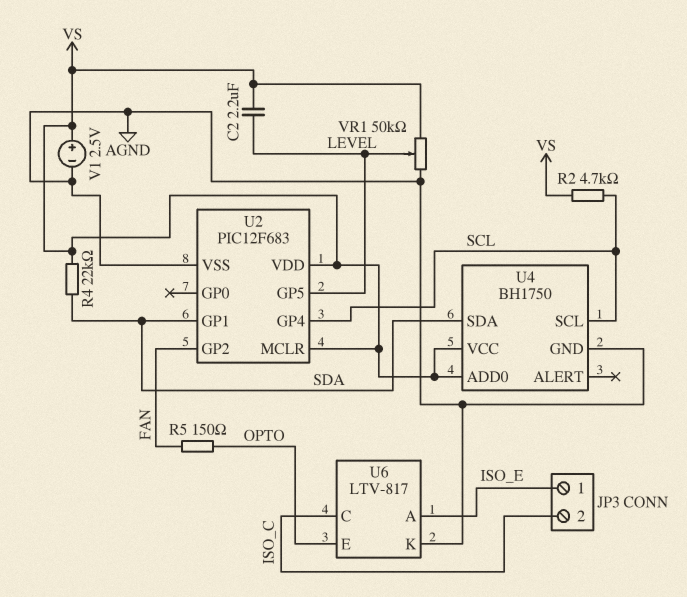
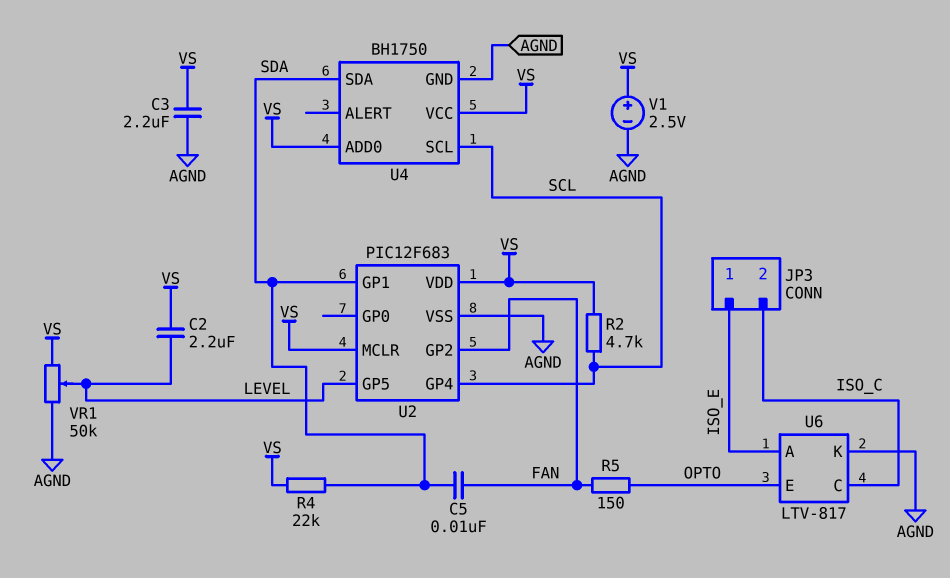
C3: none -> 2.2uF (AGND, VS)
C5: none -> 10nF (FAN, SDA)

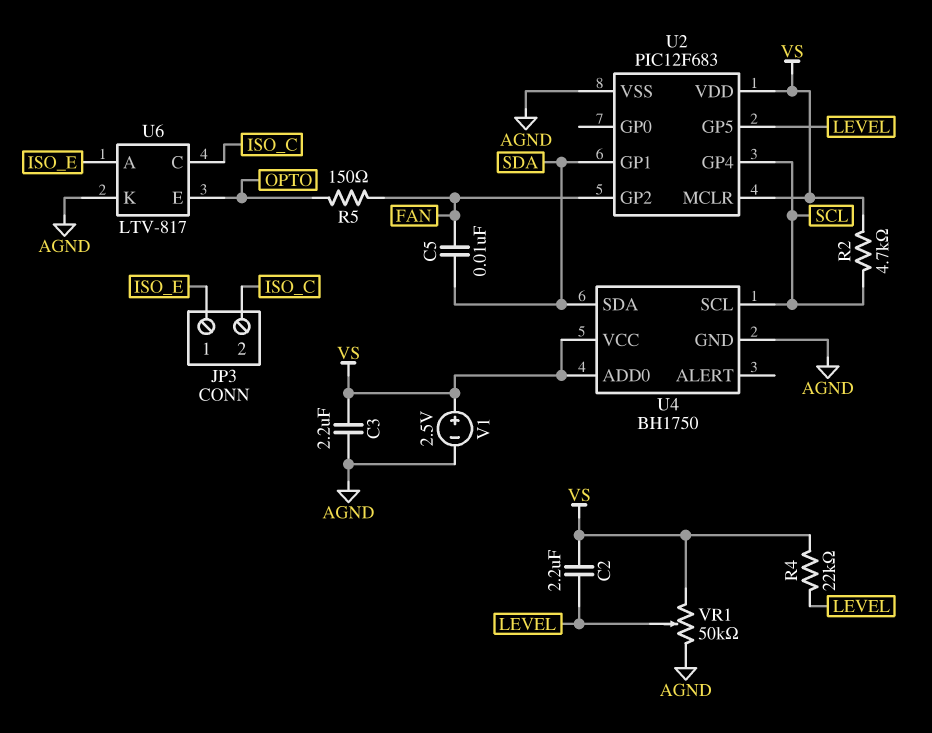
R4: 22k (SDA, VS) -> 22k (LEVEL, VS)

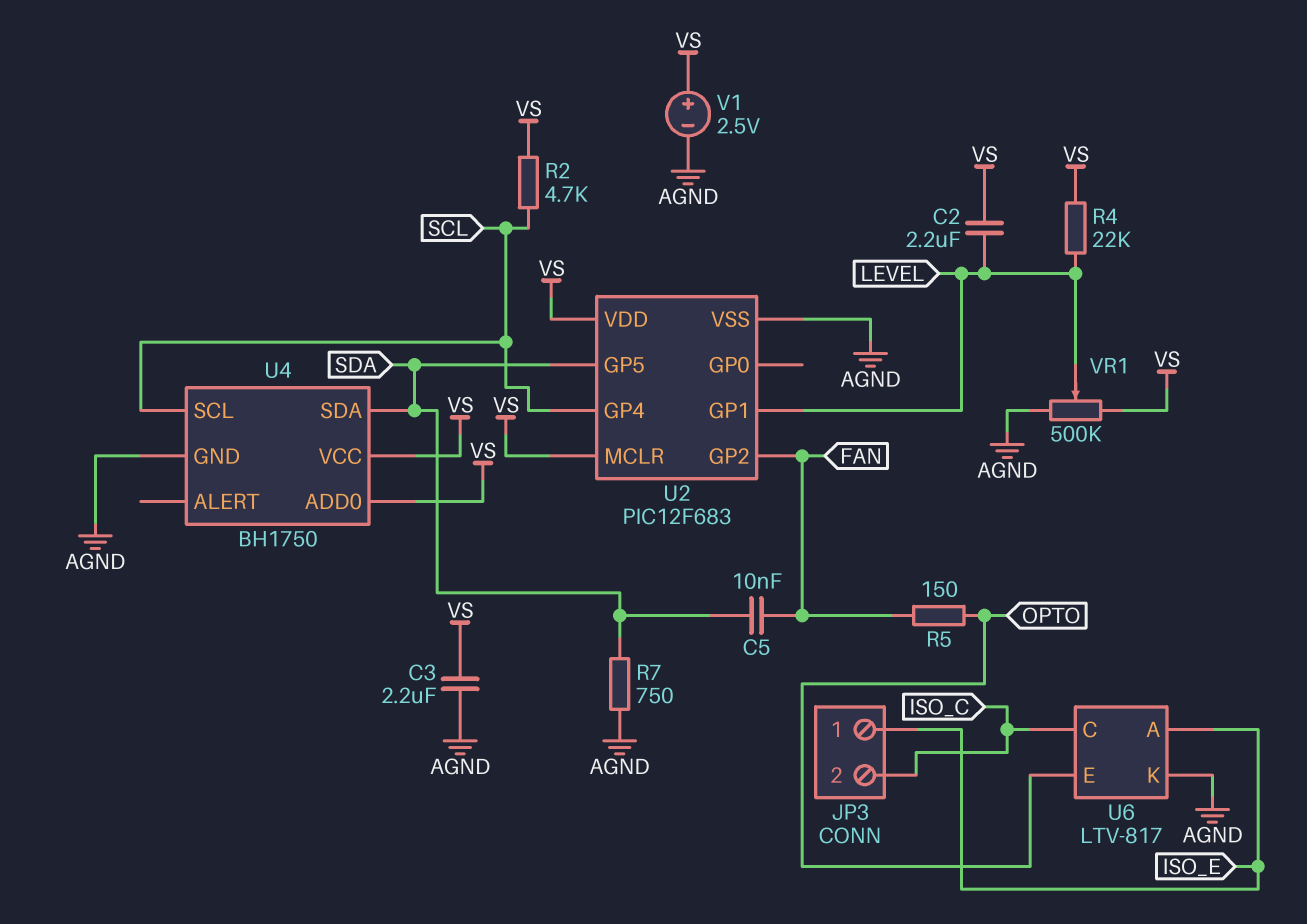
R7: none -> 750 (AGND, SDA)
U2 pin GP1: SDA -> LEVEL
U2 pin GP5: LEVEL -> SDA
VR1: 50k (AGND, VS, wiper LEVEL) -> 500k (AGND, VS, wiper LEVEL)

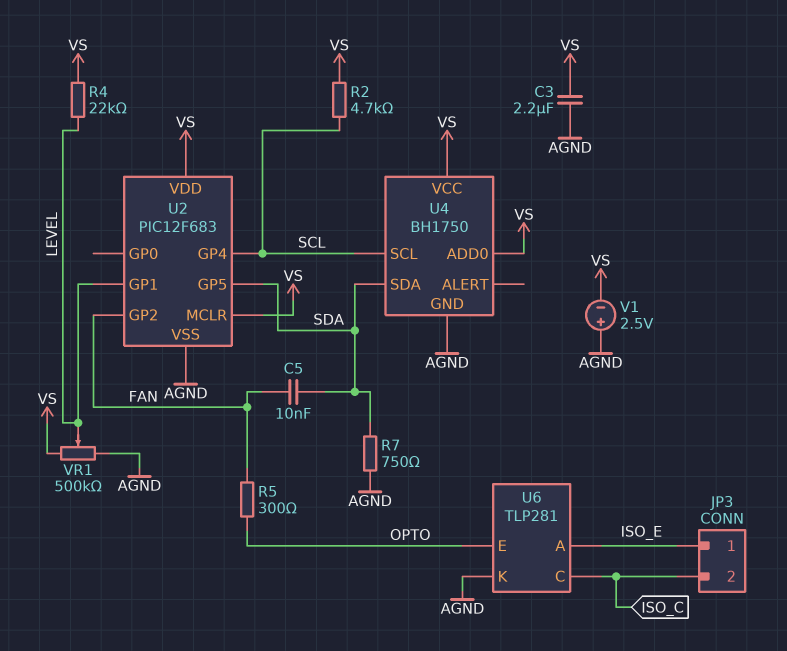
C2: 2.2uF (LEVEL, VS) -> none
R5: 150 (FAN, OPTO) -> 300 (FAN, OPTO)
U6: LTV-817 -> TLP281
V1: 2.5V (plus VS, minus AGND) -> 2.5V (plus AGND, minus VS)

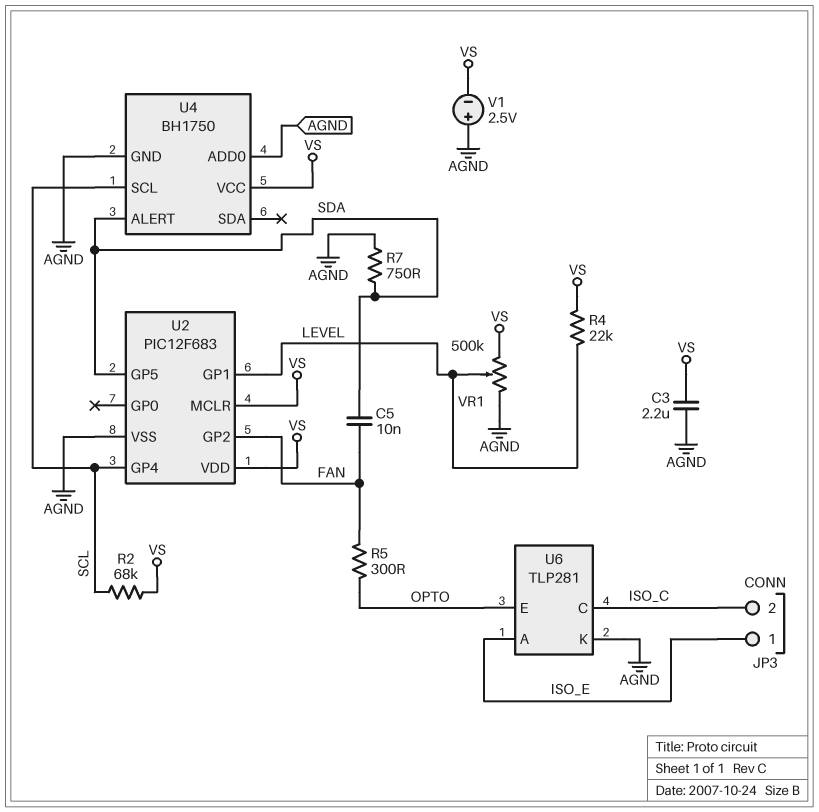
R2: 4.7k (SCL, VS) -> 68k (SCL, VS)
U4 pin ADD0: VS -> AGND
U4 pin ALERT: none -> SDA
U4 pin SDA: SDA -> none

